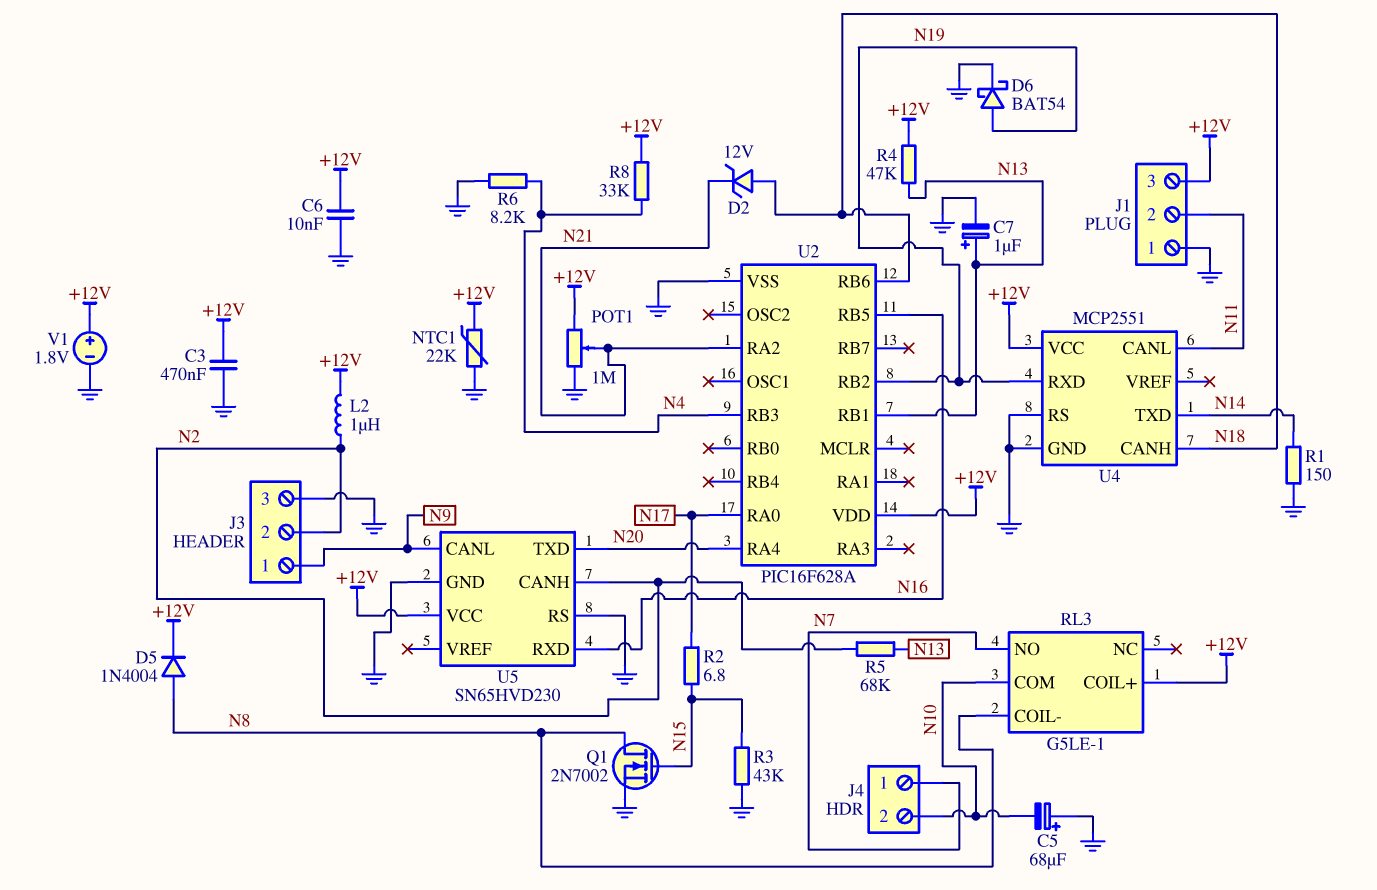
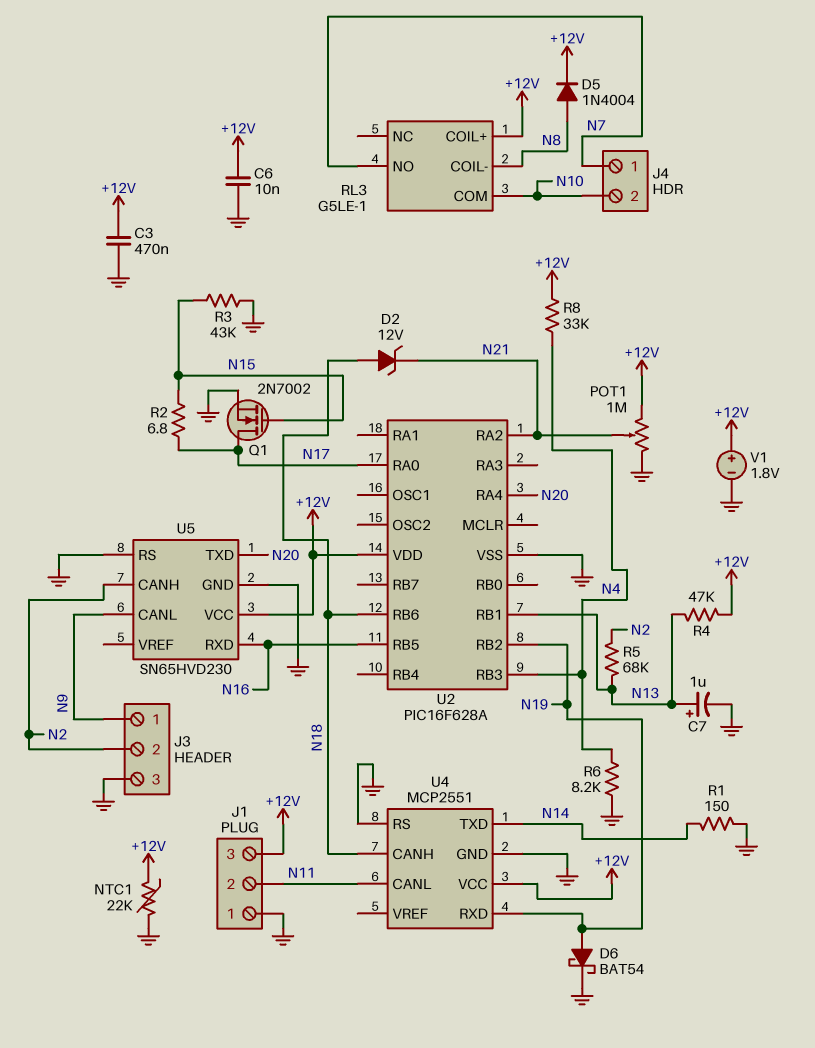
C5: 68uF (plus GND, minus N10) -> none
L2: 1uH (+12V, N2) -> none
Q1: NMOS 2N7002 (G N15, D N8, S GND) -> NMOS 2N7002 (G N15, D N17, S GND)

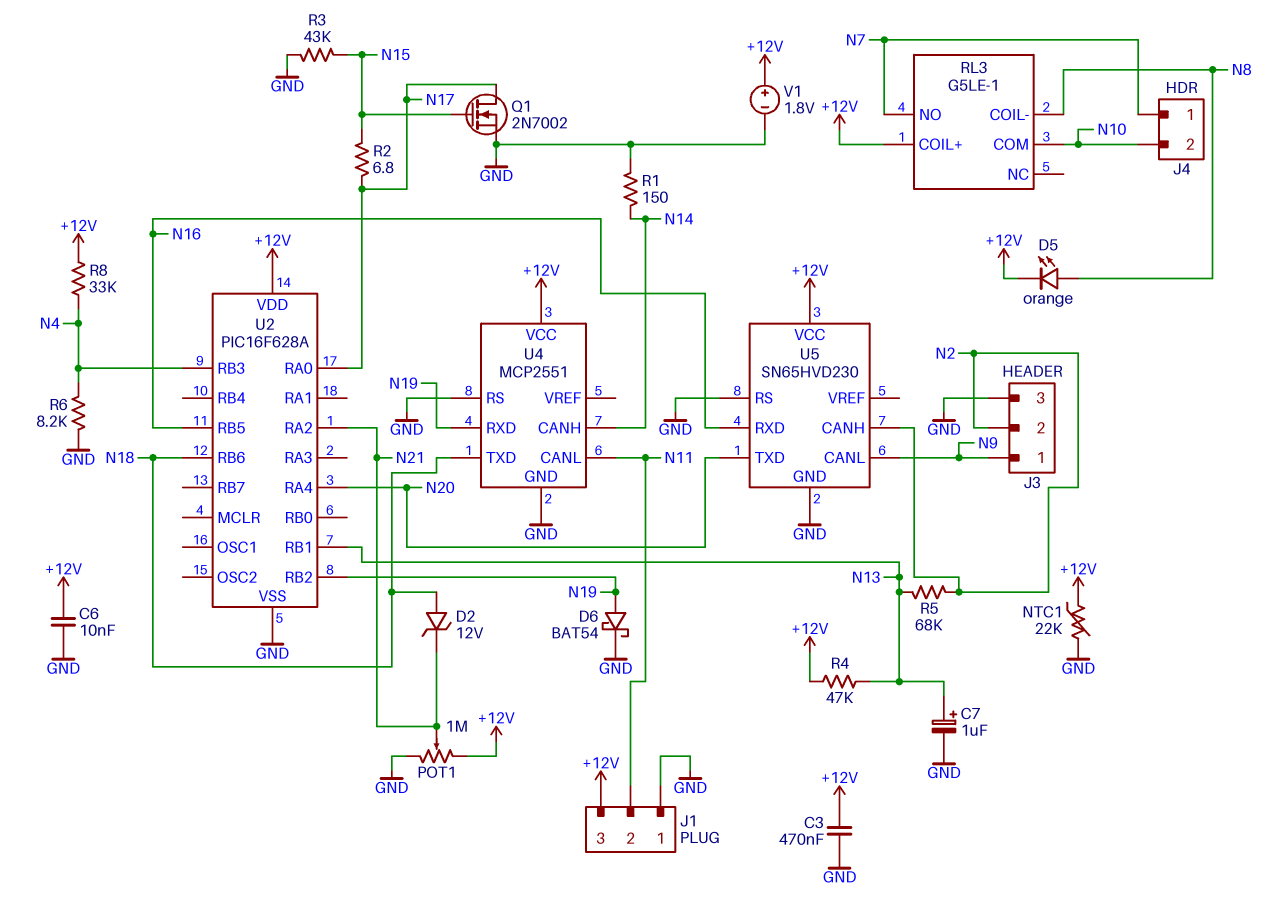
D5: diode 1N4004 (A N8, K +12V) -> LED orange (A N8, K +12V)
U4 pin CANH: N18 -> N14
U4 pin TXD: N14 -> N18

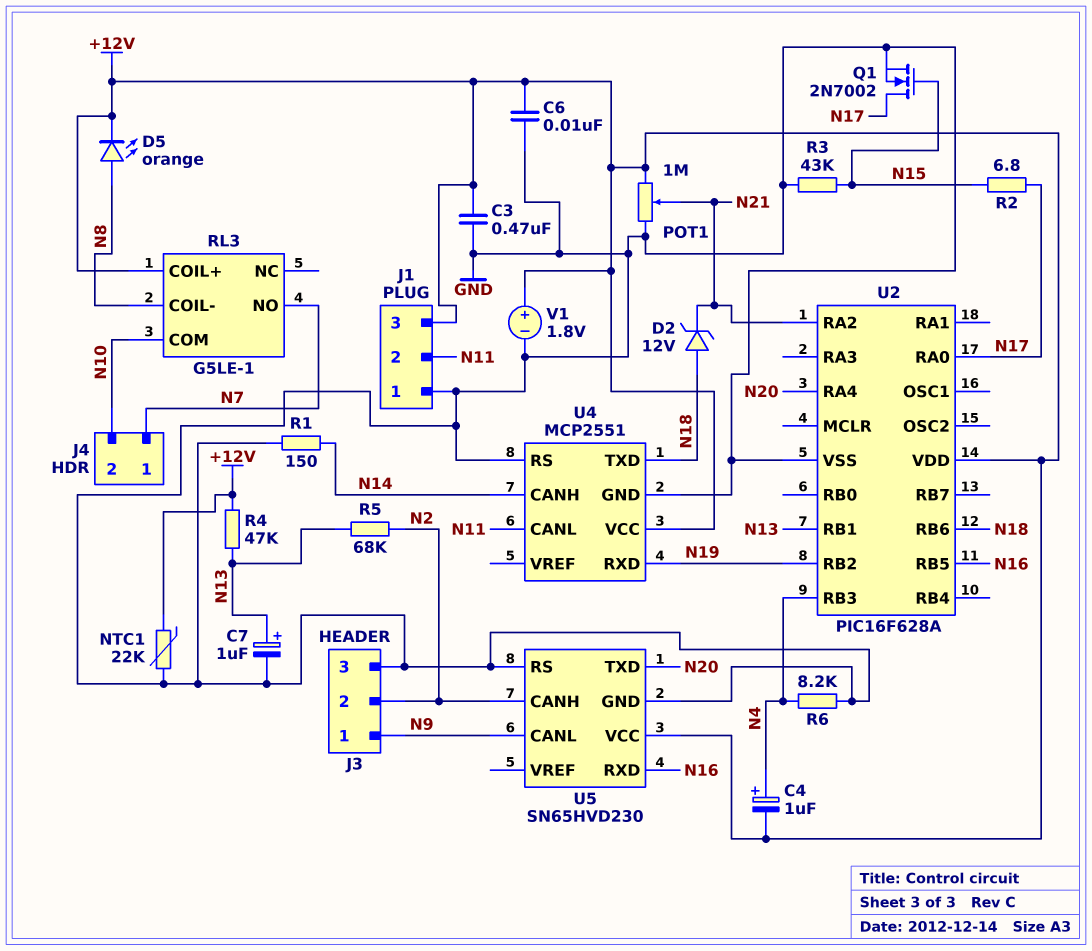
C4: none -> 1uF (plus N4, minus +12V)
D6: schottky BAT54 (A N19, K GND) -> none
R8: 33k (+12V, N4) -> none

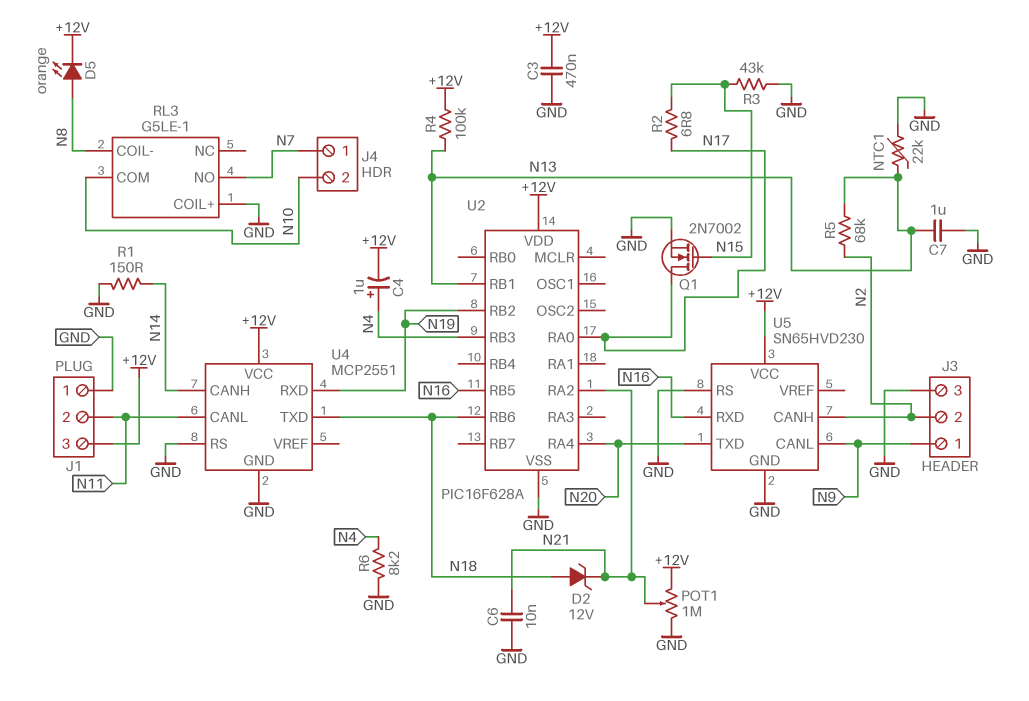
C6: 10nF (+12V, GND) -> 10nF (GND, N21)
C7: 1uF (plus N13, minus GND) -> 1uF (GND, N13)
NTC1: 22k (+12V, GND) -> 22k (GND, N13)
R4: 47k (+12V, N13) -> 100k (+12V, N13)
RL3 pin COIL+: +12V -> GND
V1: 1.8V (plus +12V, minus GND) -> none

